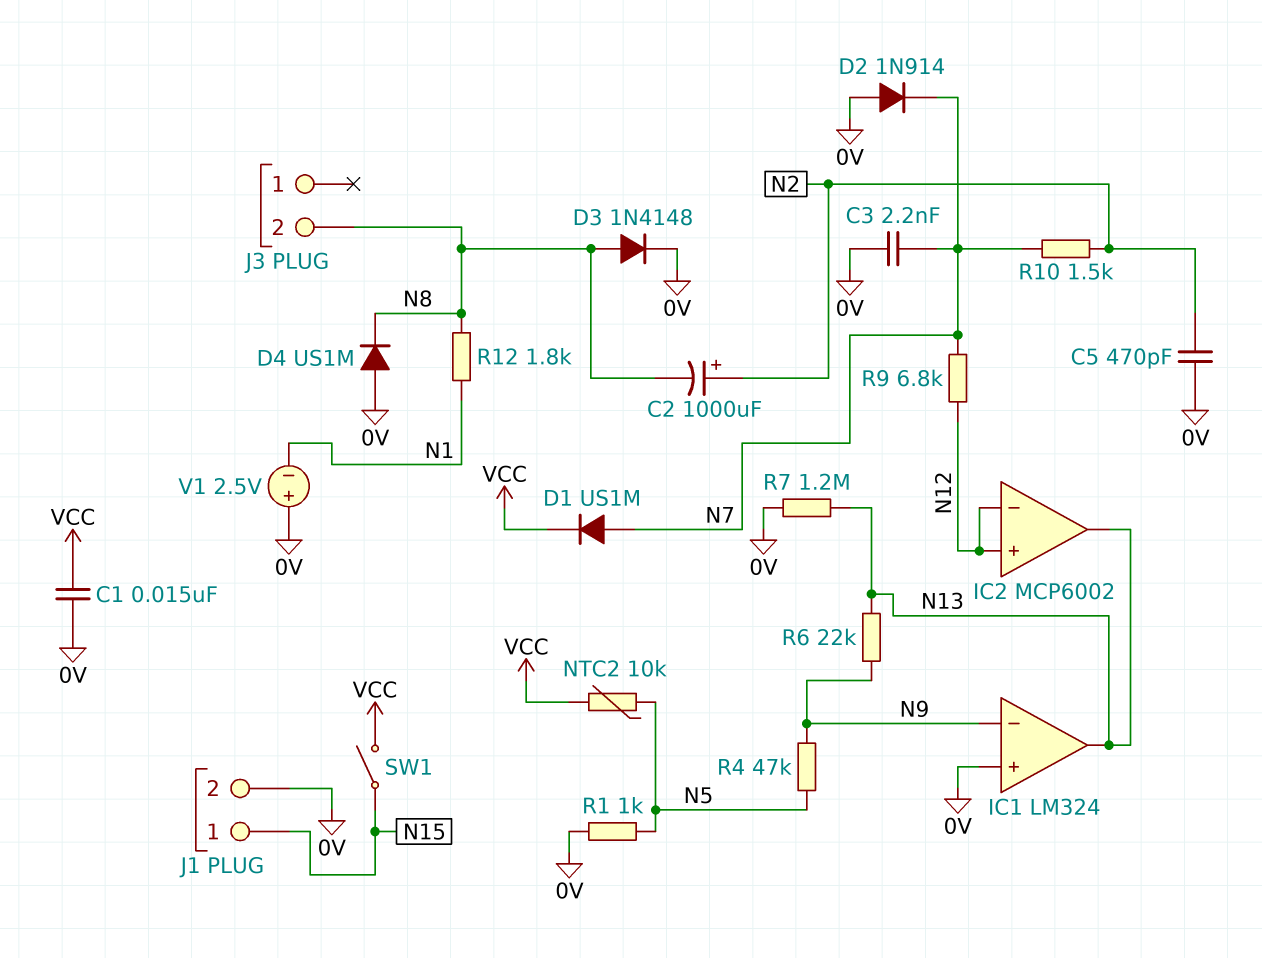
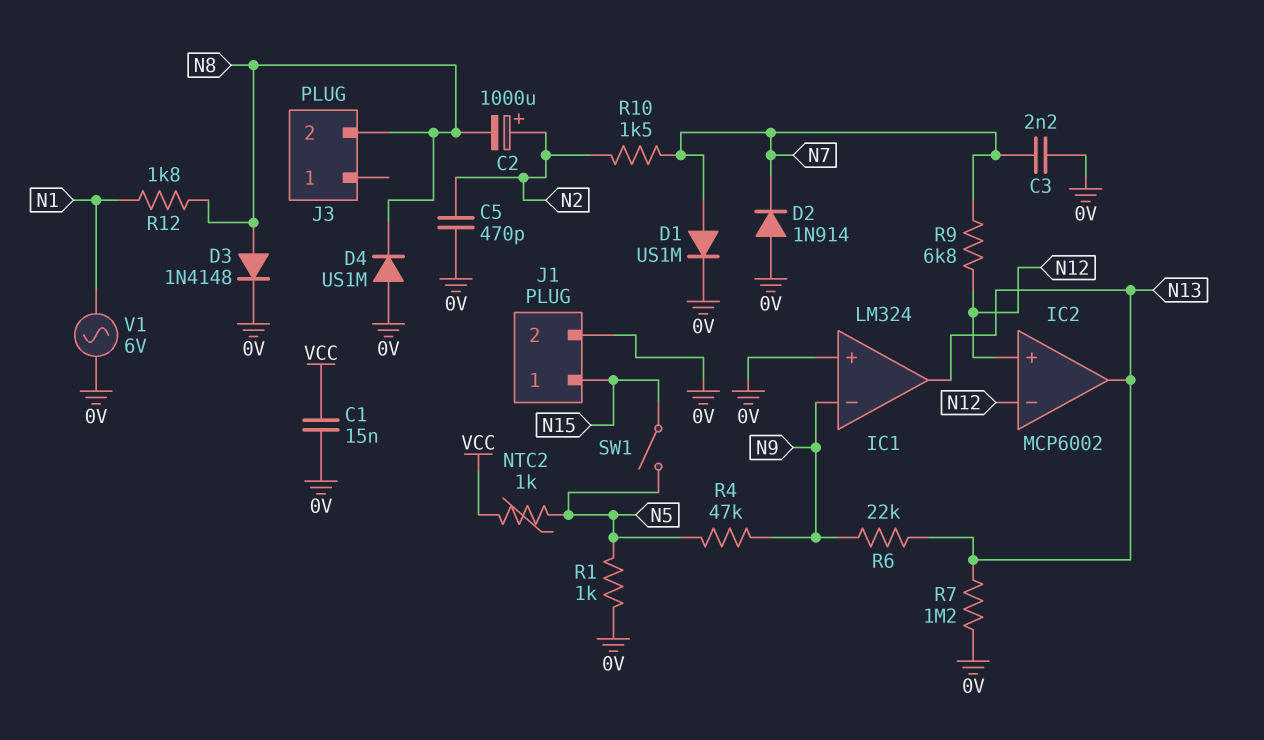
D1: diode US1M (A N7, K VCC) -> diode US1M (A N7, K 0V)
NTC2: 10k (N5, VCC) -> 1k (N5, VCC)
SW1: switch (N15, VCC) -> switch (N5, N15)
V1: 2.5V (plus 0V, minus N1) -> AC 6V (0V, N1)

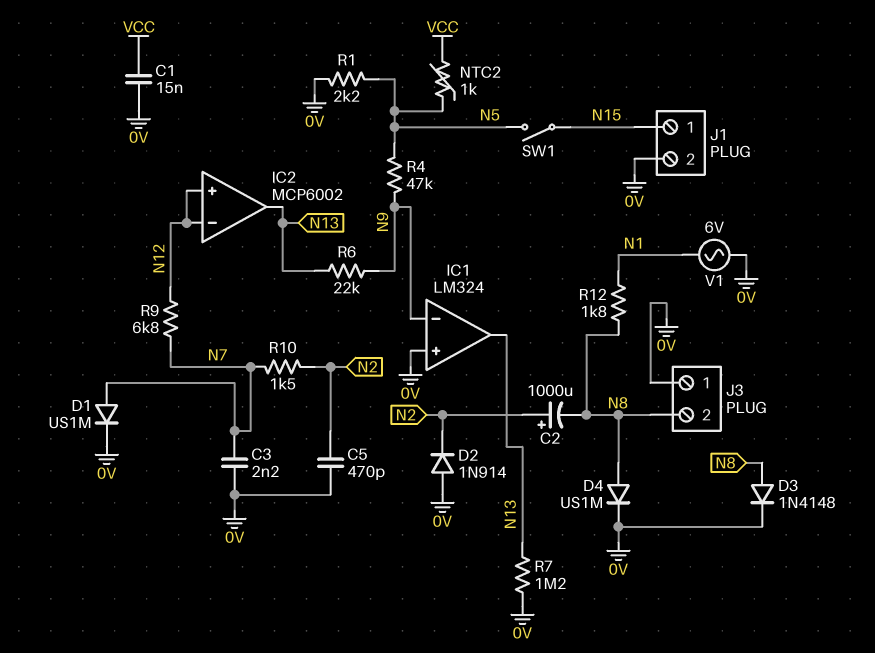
D2: diode 1N914 (A 0V, K N7) -> diode 1N914 (A 0V, K N2)
D4: diode US1M (A 0V, K N8) -> diode US1M (A N8, K 0V)
J3 pin 1: none -> 0V
R1: 1k (0V, N5) -> 2.2k (0V, N5)

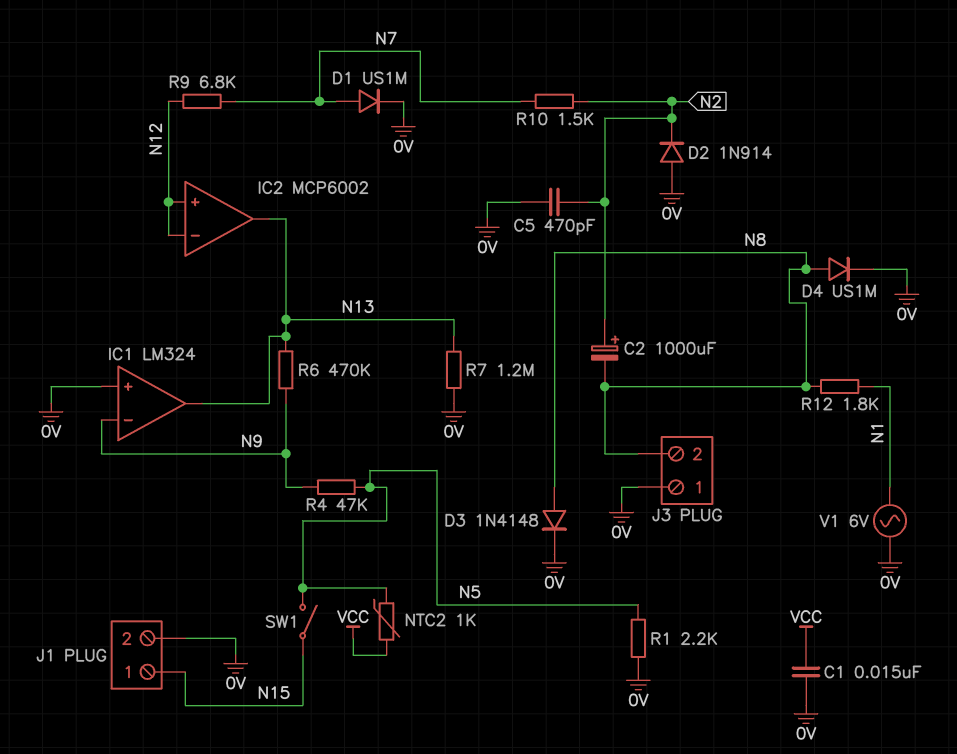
C3: 2.2nF (0V, N7) -> none
R6: 22k (N9, N13) -> 470k (N9, N13)

